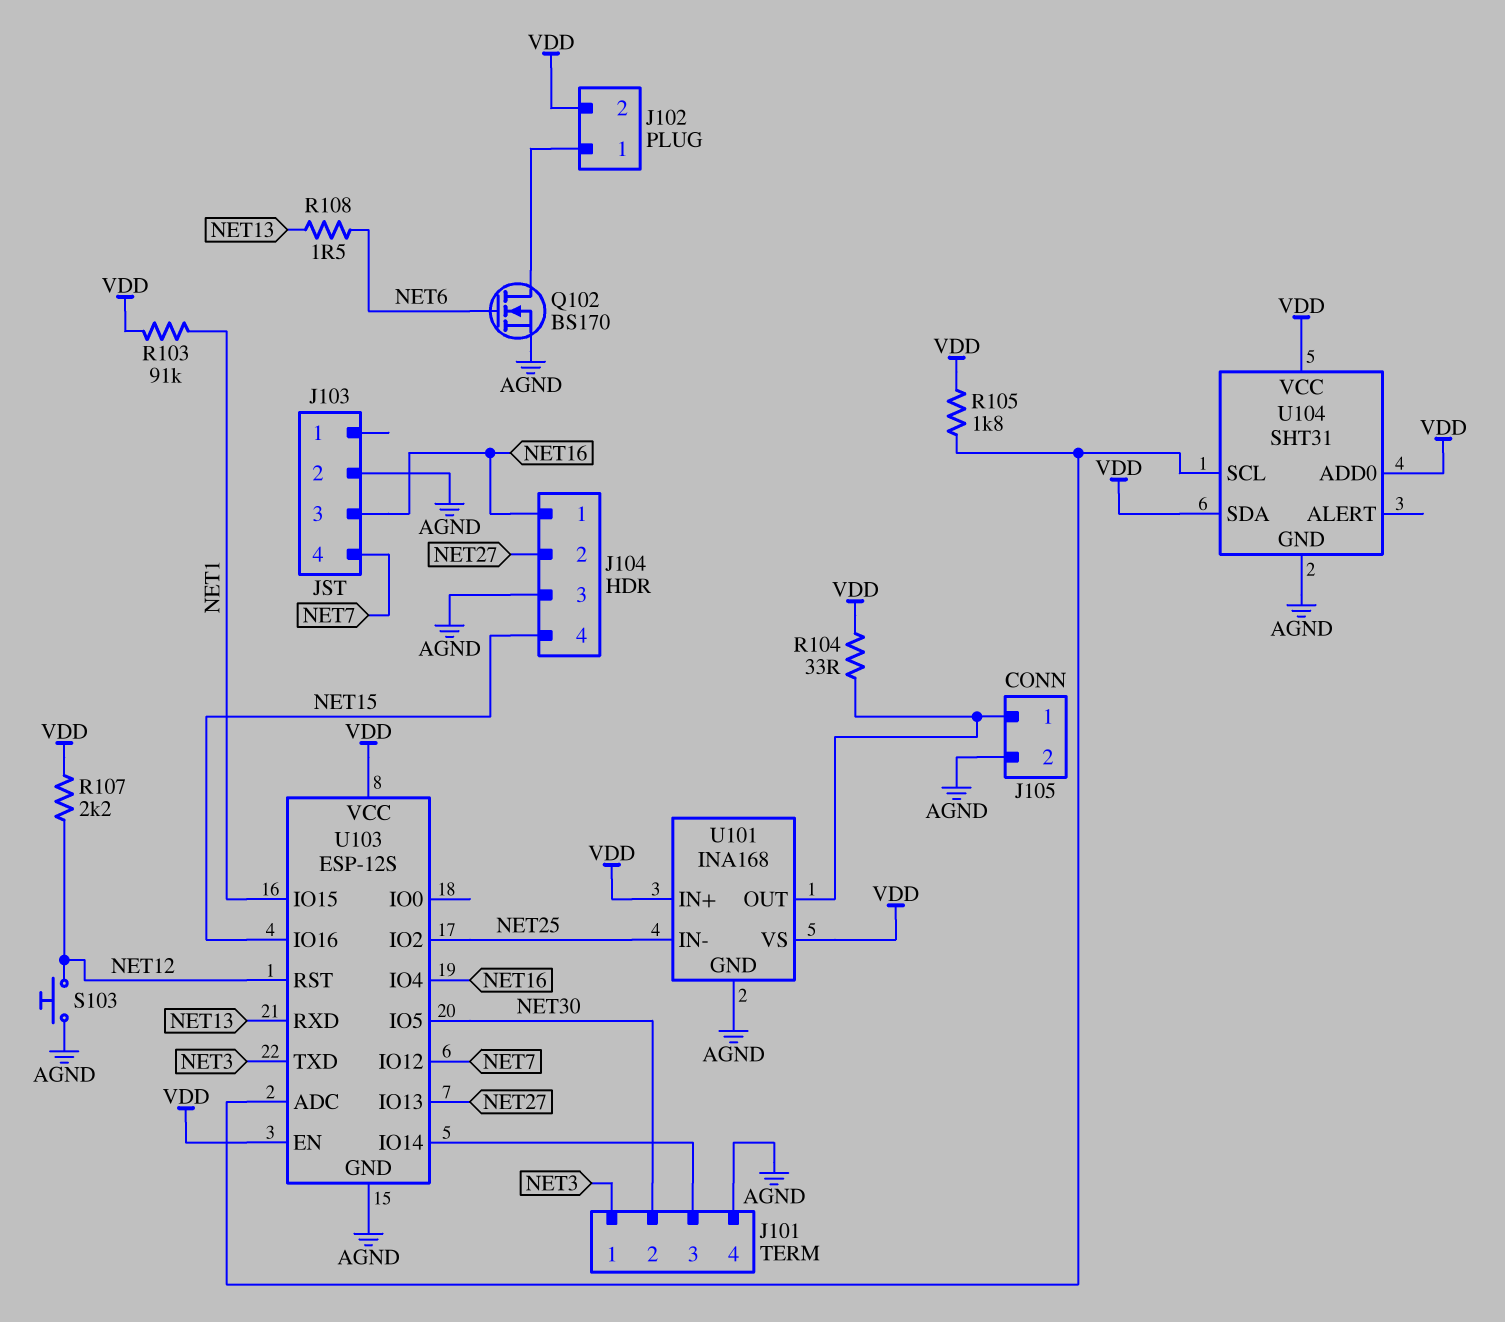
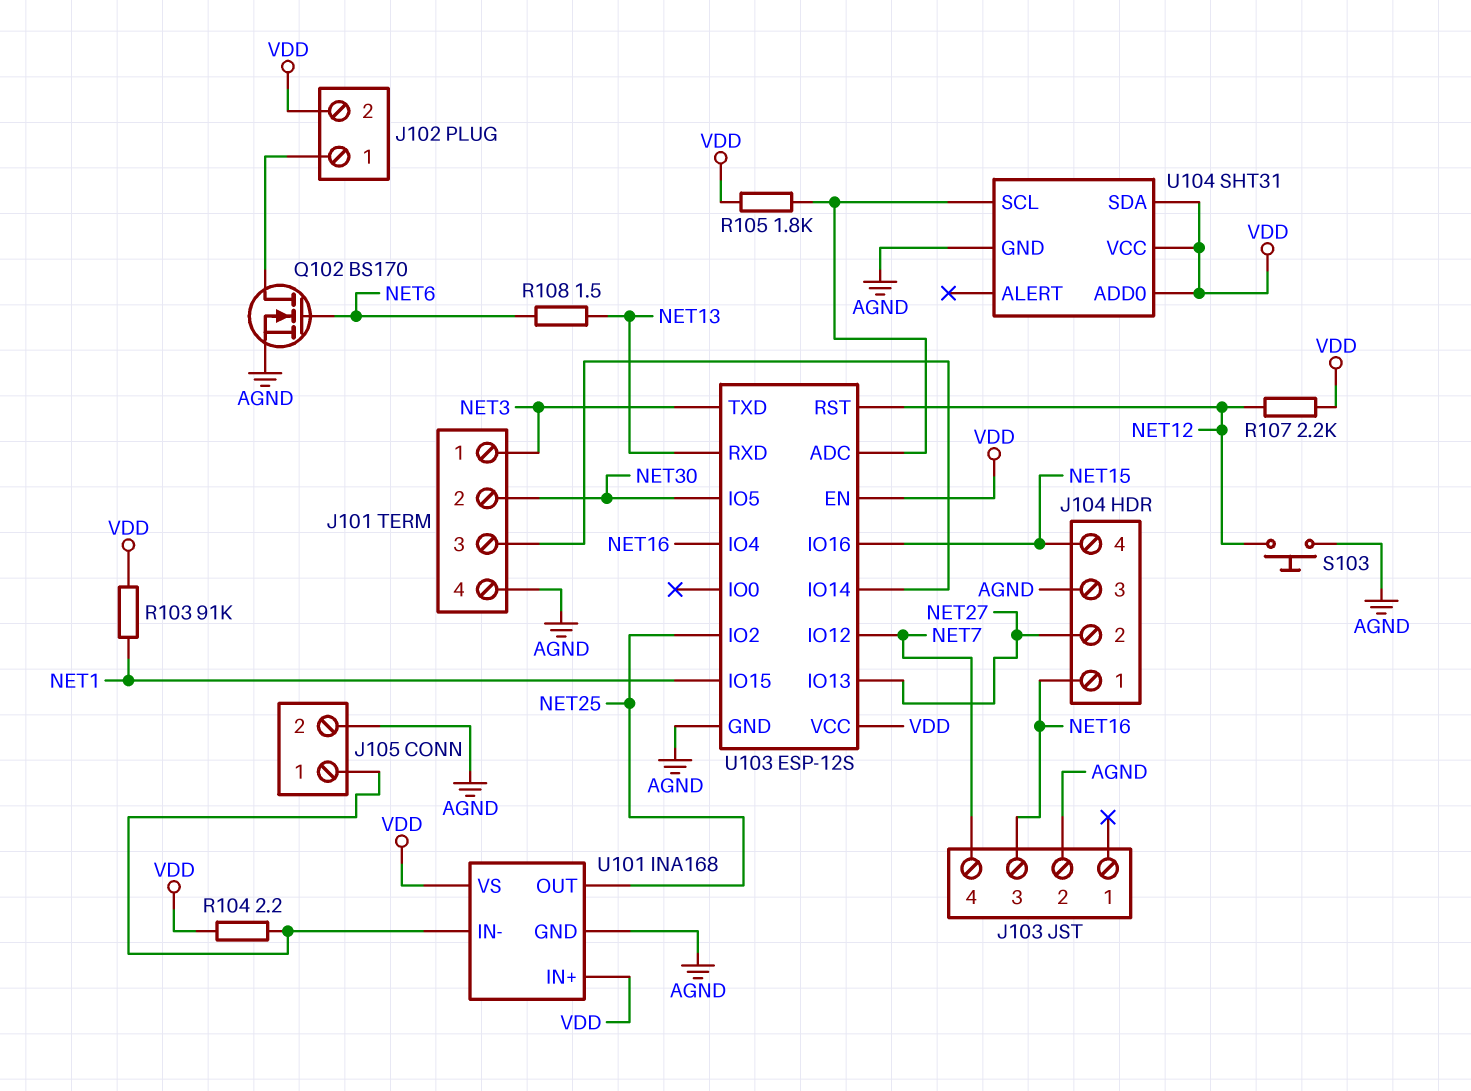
R104: 33 (J105/1, VDD) -> 2.2 (J105/1, VDD)
U101 pin IN-: NET25 -> J105/1
U101 pin OUT: J105/1 -> NET25

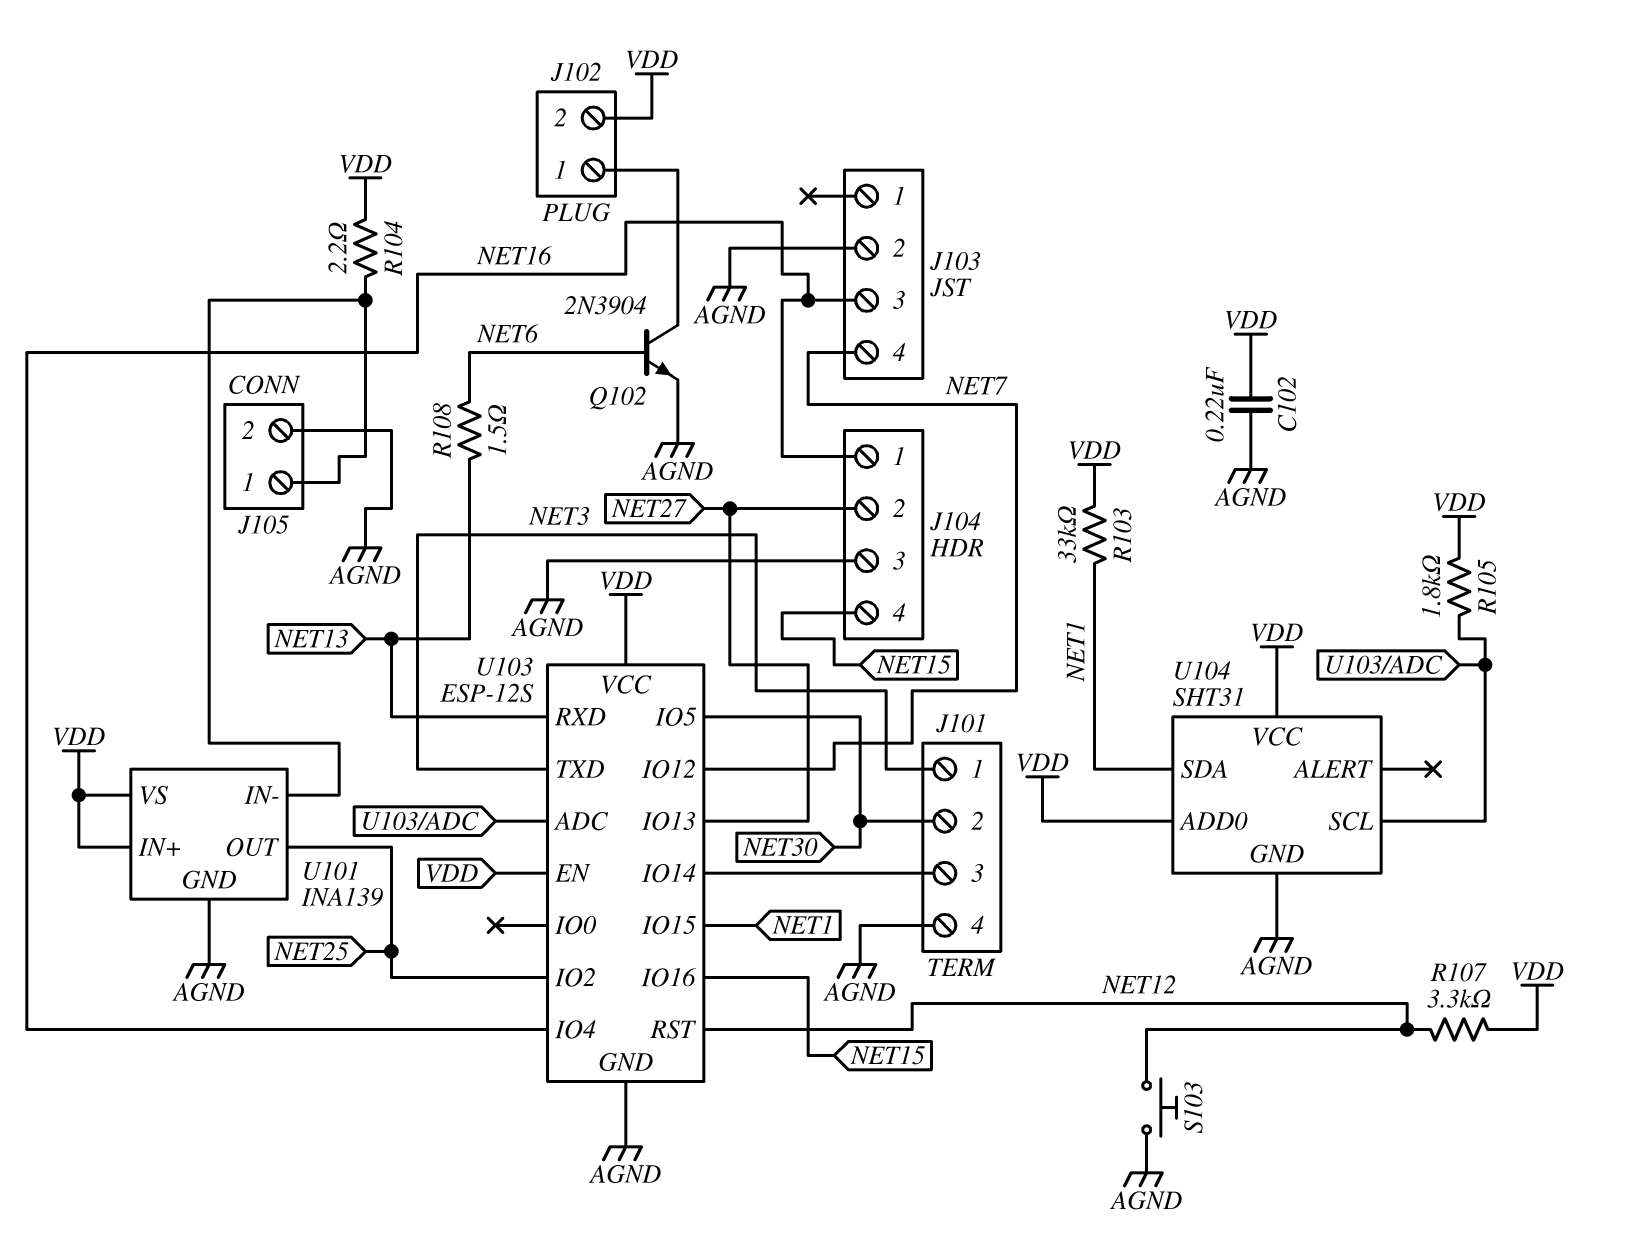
C102: none -> 220nF (AGND, VDD)
Q102: NMOS BS170 (G NET6, D J102/1, S AGND) -> NPN 2N3904 (B NET6, C J102/1, E AGND)
R103: 91k (NET1, VDD) -> 33k (NET1, VDD)
R107: 2.2k (NET12, VDD) -> 3.3k (NET12, VDD)
U101: INA168 -> INA139
U104 pin SDA: VDD -> NET1

